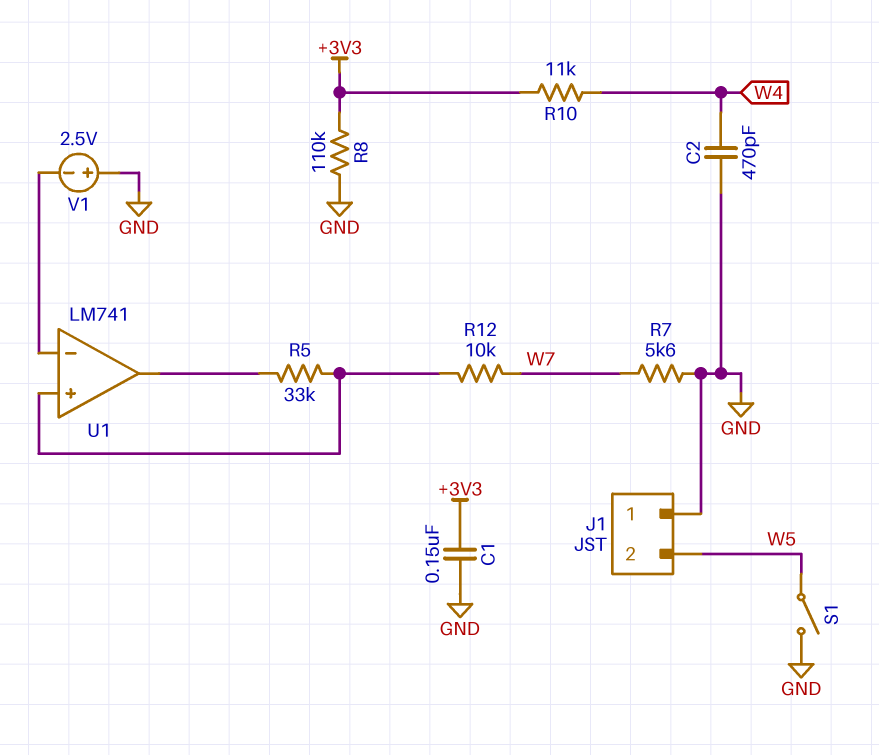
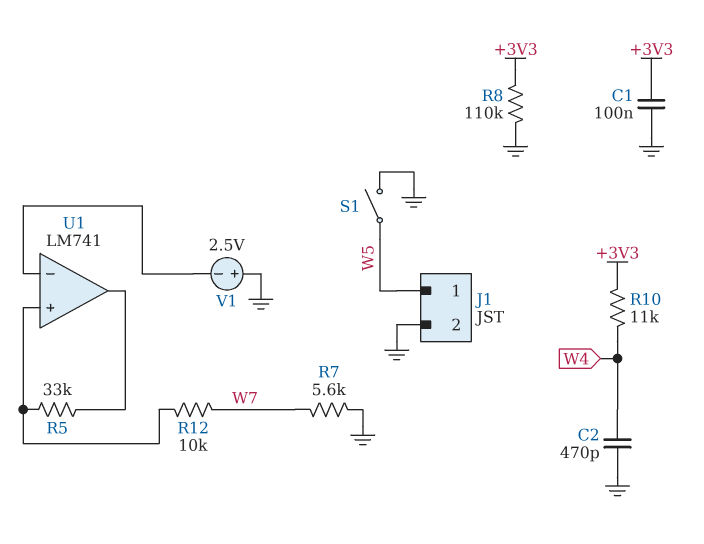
C1: 150nF (+3V3, GND) -> 100nF (+3V3, GND)
J1 pin 1: GND -> W5
J1 pin 2: W5 -> GND

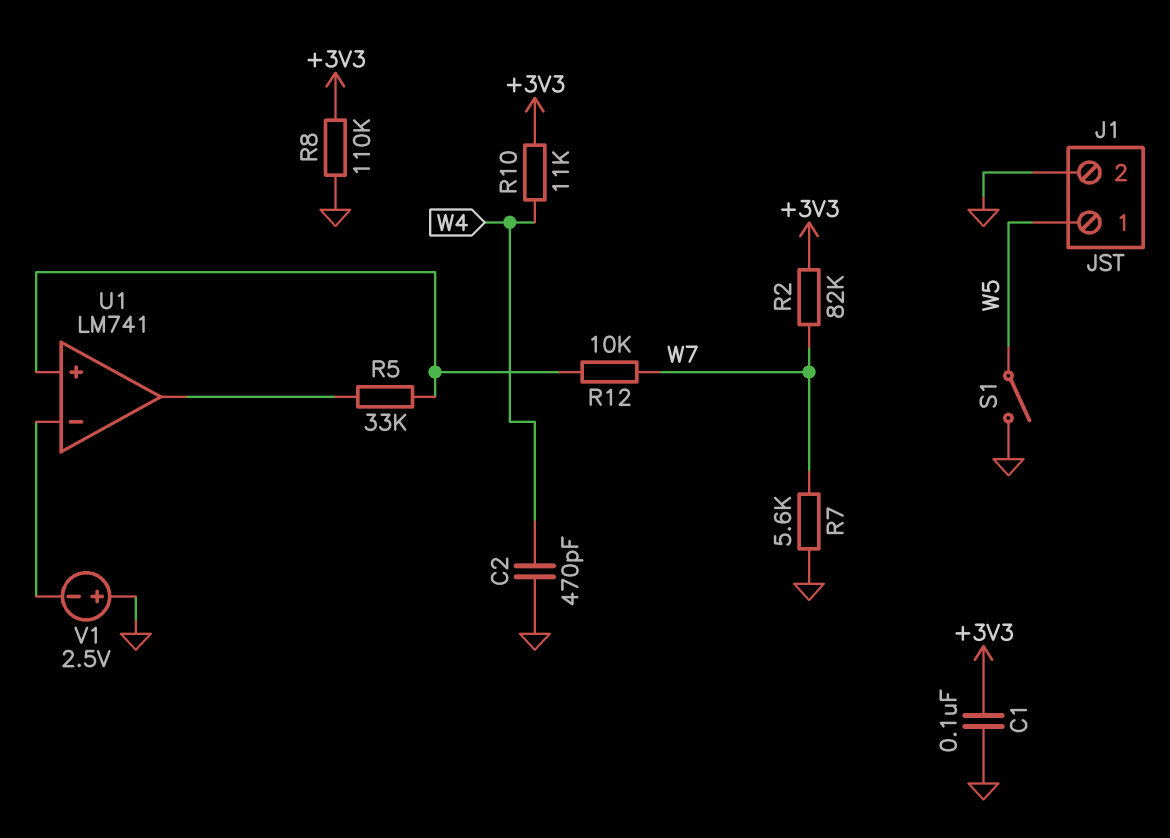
R2: none -> 82k (+3V3, W7)

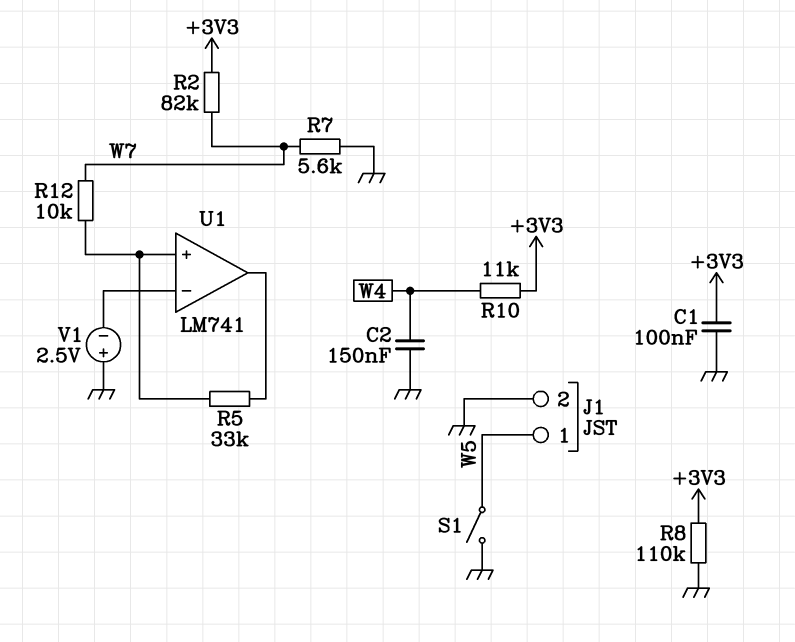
C2: 470pF (GND, W4) -> 150nF (GND, W4)

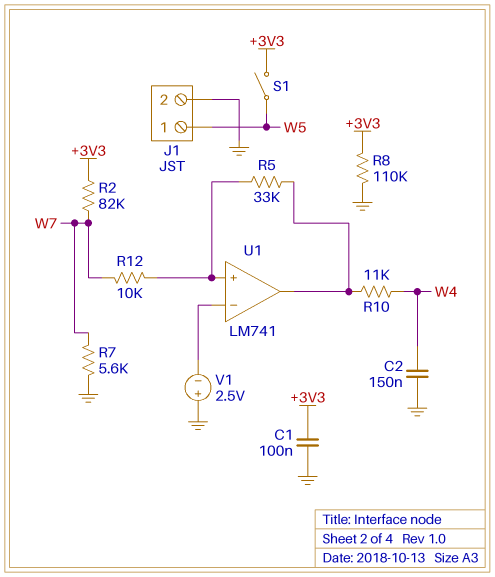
R10: 11k (+3V3, W4) -> 11k (U1/out, W4)
S1: switch (GND, W5) -> switch (+3V3, W5)

